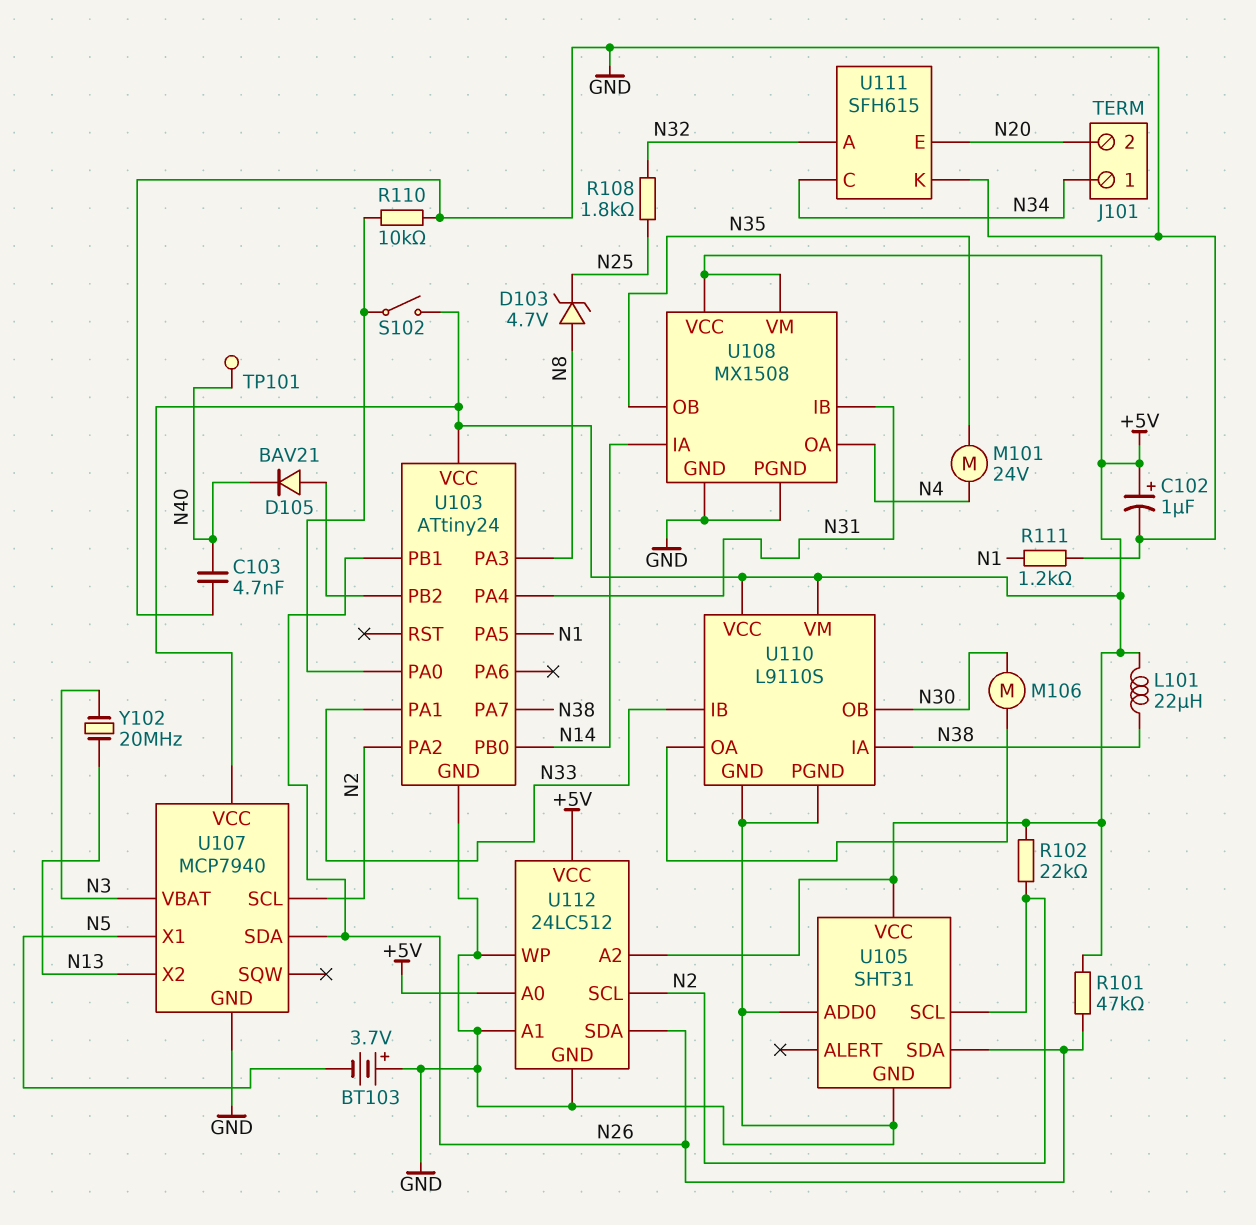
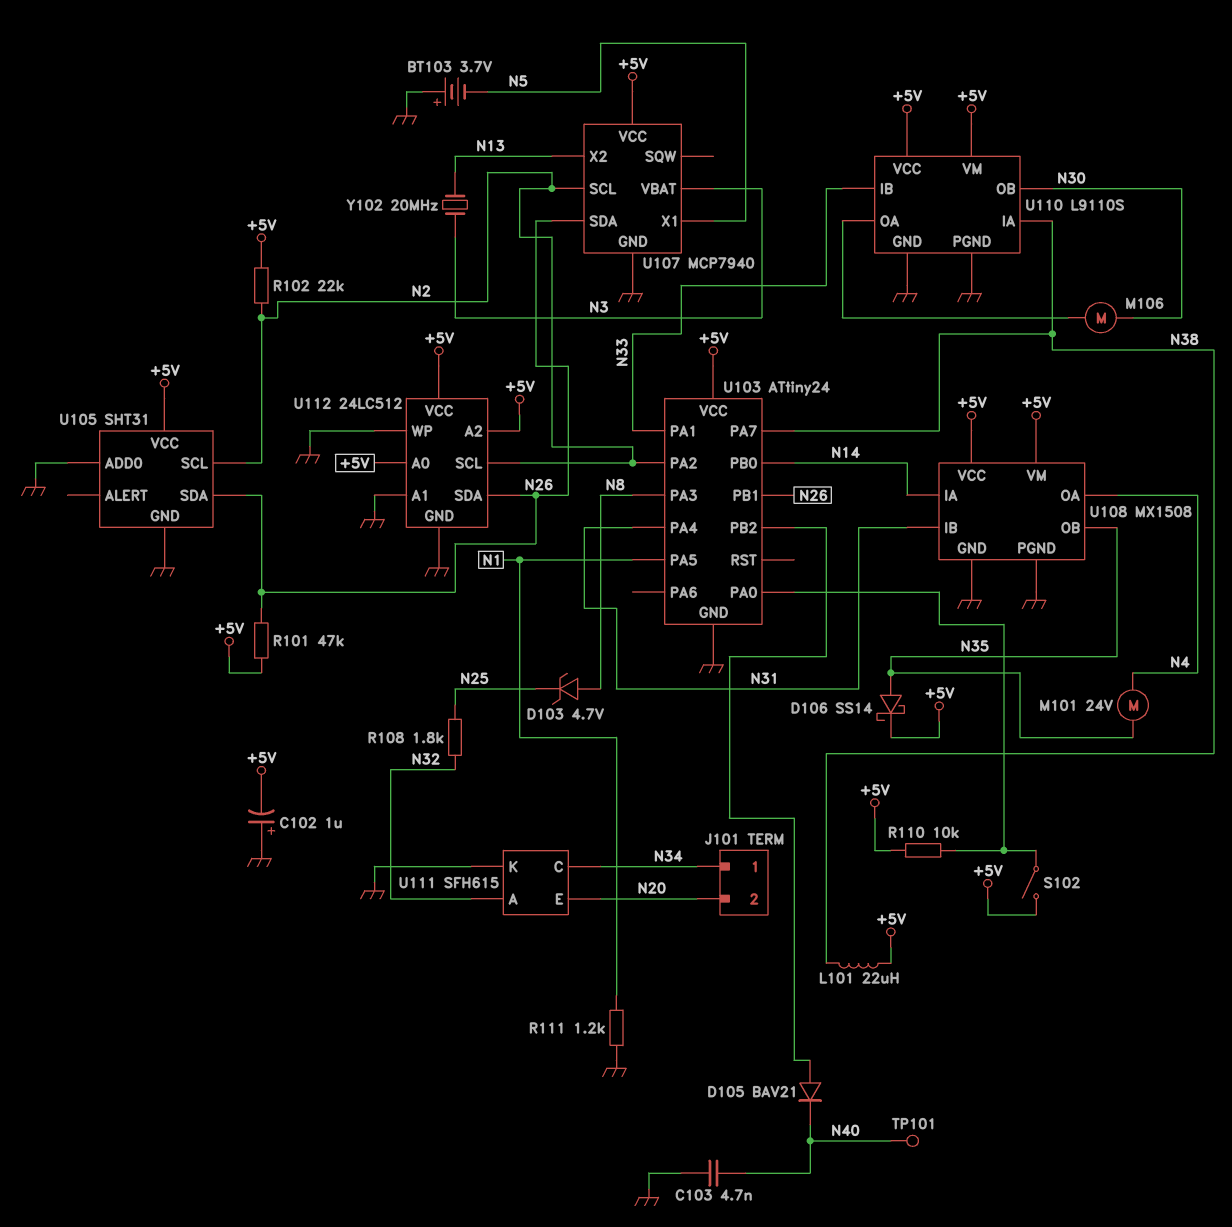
C102: 1uF (plus +5V, minus GND) -> 1uF (plus GND, minus +5V)
D106: none -> schottky SS14 (A N35, K +5V)
R110: 10k (GND, U103/PA0) -> 10k (+5V, U103/PA0)

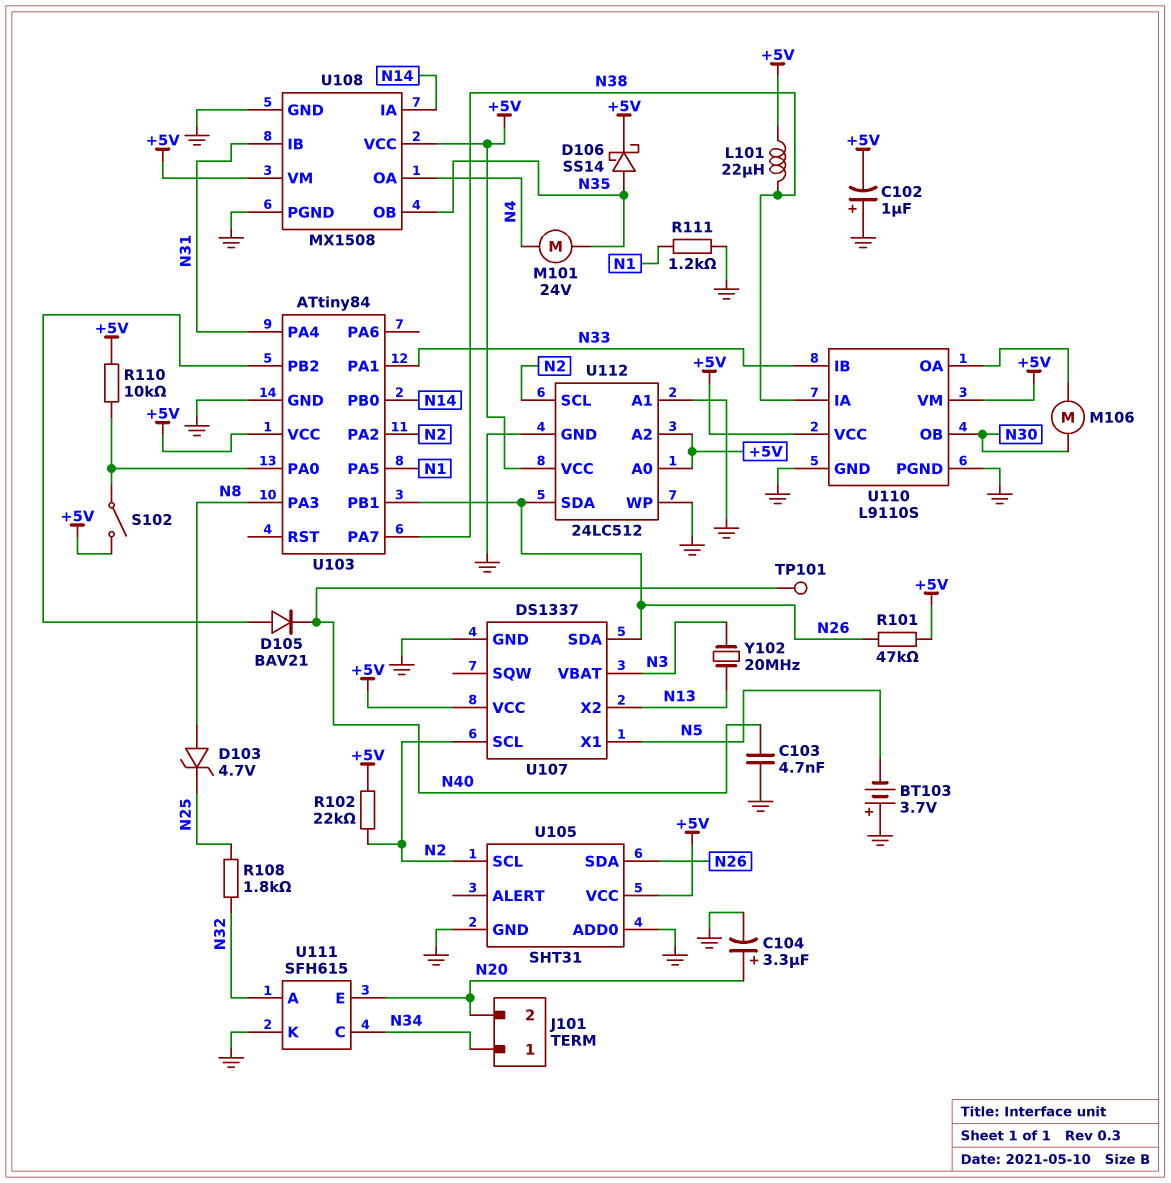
C104: none -> 3.3uF (plus N20, minus GND)
U103: ATtiny24 -> ATtiny84
U107: MCP7940 -> DS1337

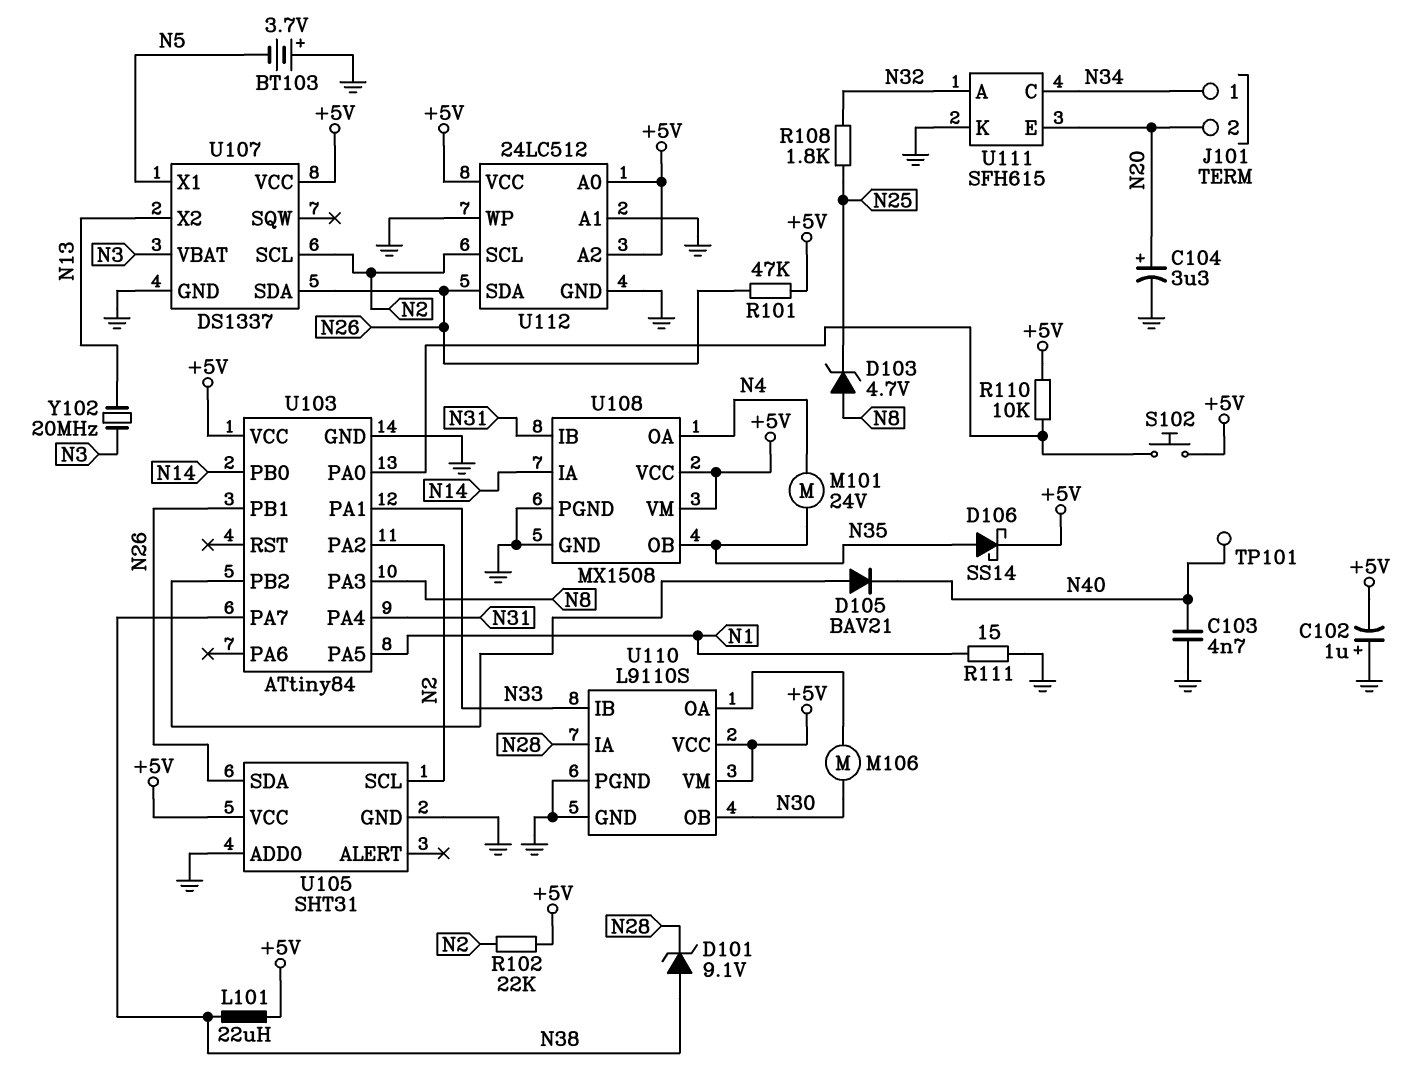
D101: none -> zener 9.1V (A N38, K N28)
R111: 1.2k (GND, N1) -> 15 (GND, N1)
S102: switch (+5V, U103/PA0) -> button (+5V, U103/PA0)
U110 pin IA: N38 -> N28

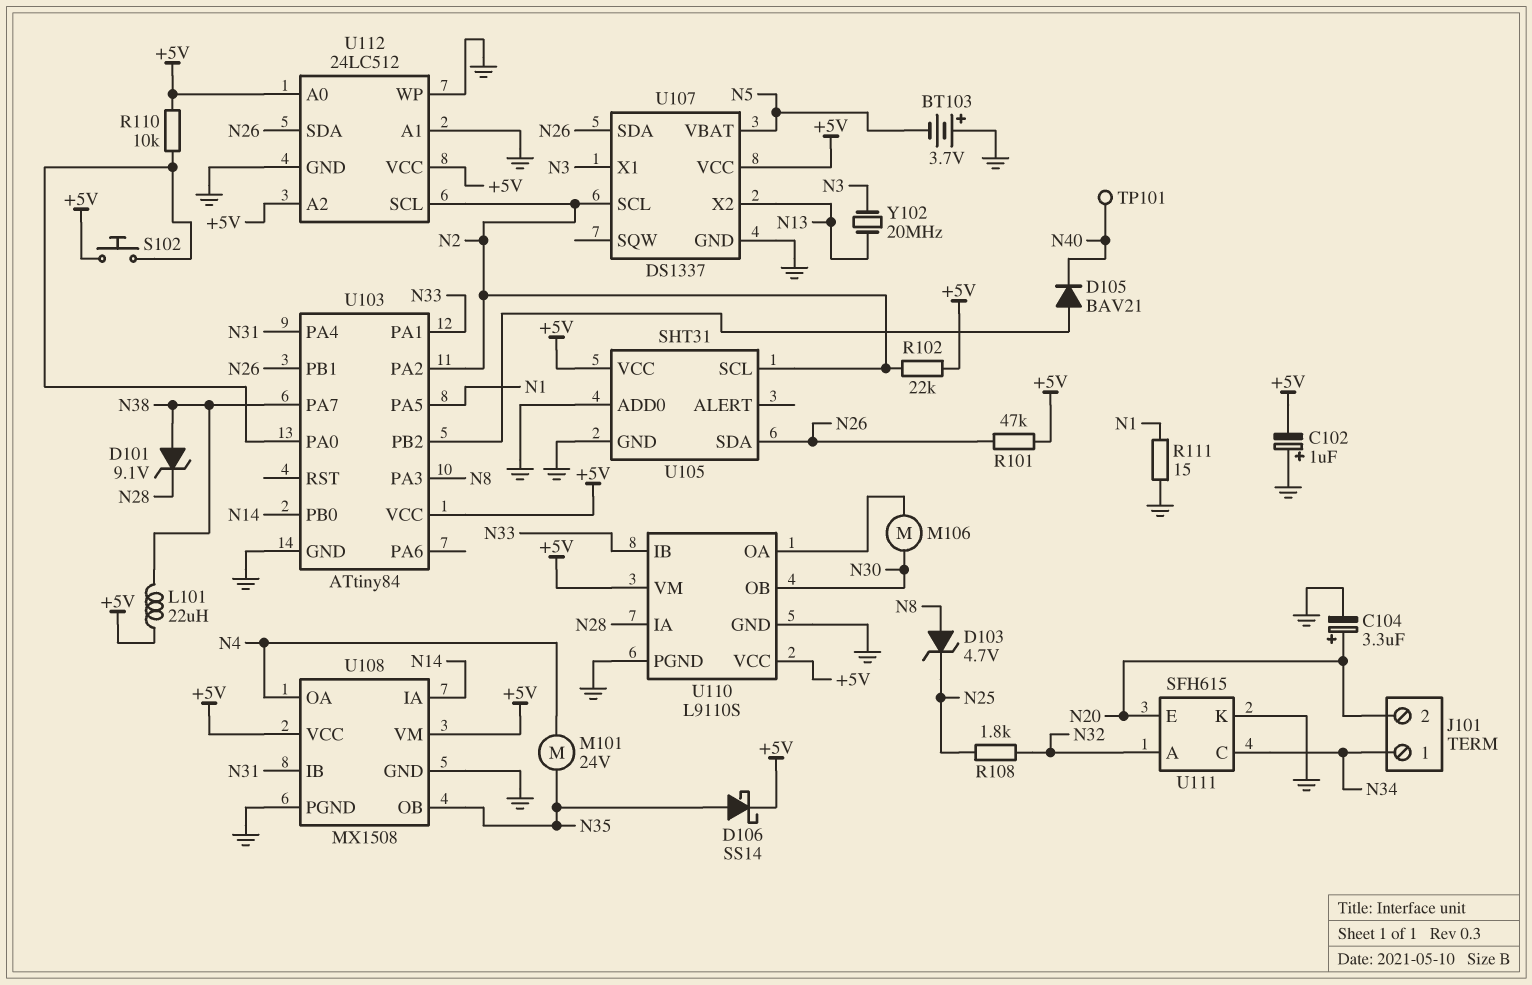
C103: 4.7nF (GND, N40) -> none
U107 pin VBAT: N3 -> N5
U107 pin X1: N5 -> N3

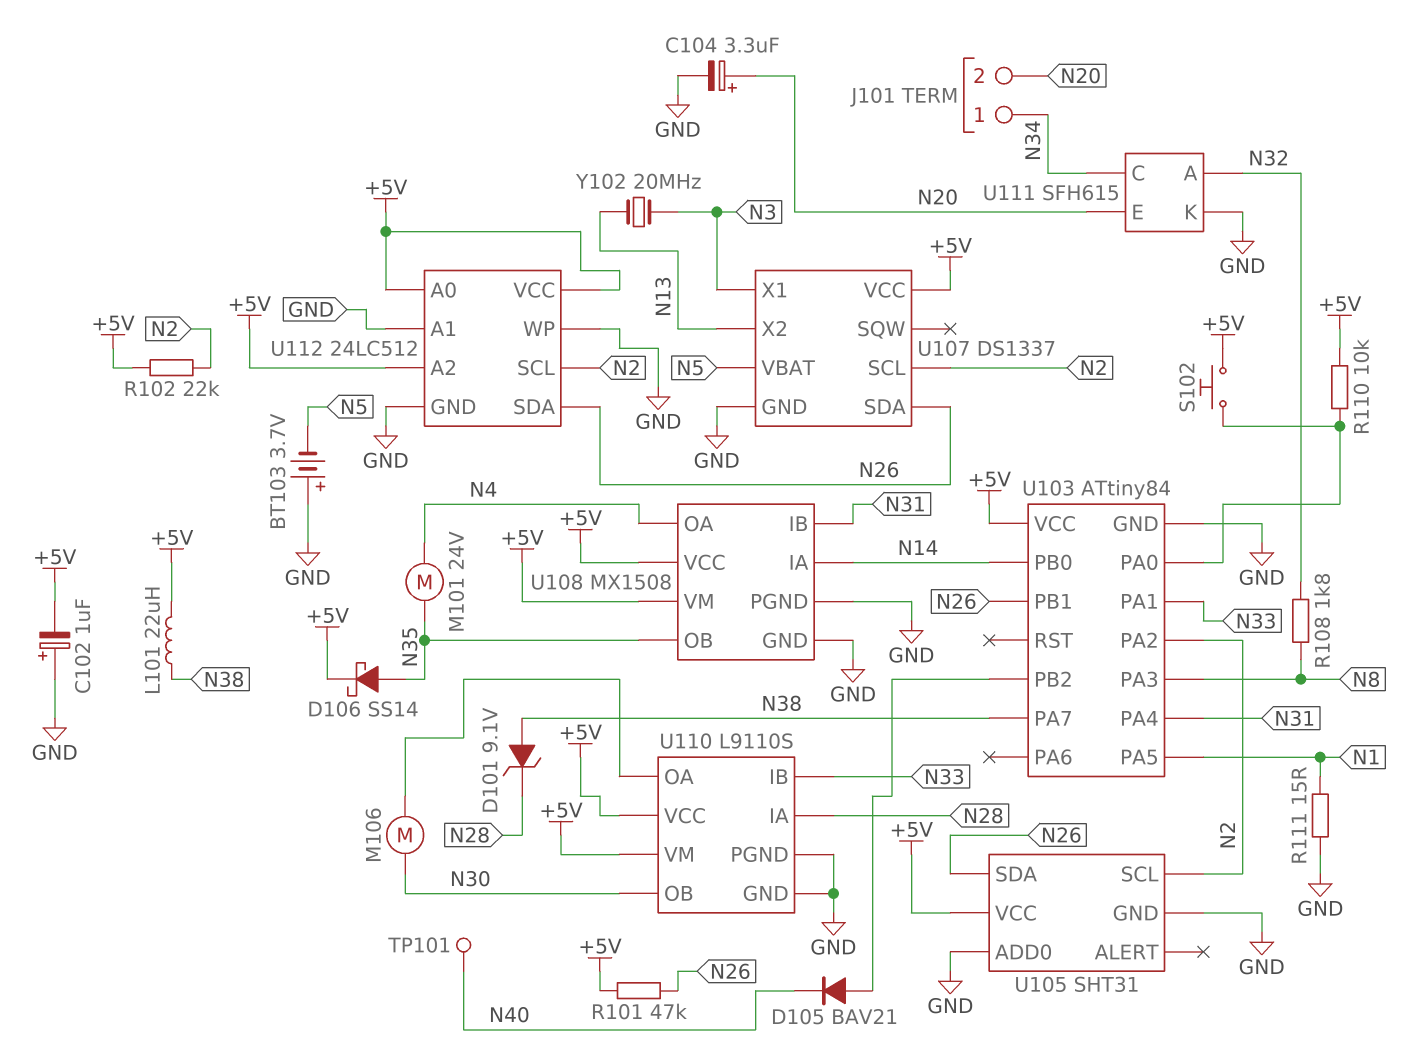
D103: zener 4.7V (A N8, K N25) -> none
R108: 1.8k (N25, N32) -> 1.8k (N8, N32)

